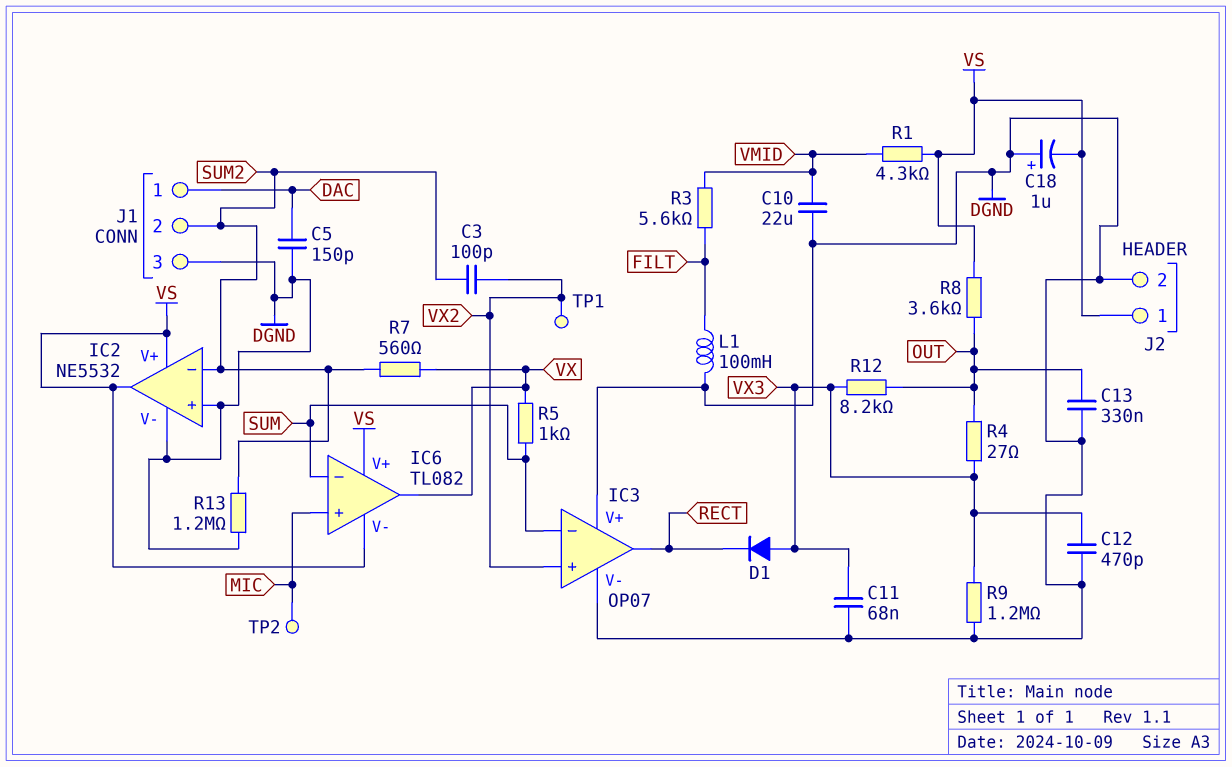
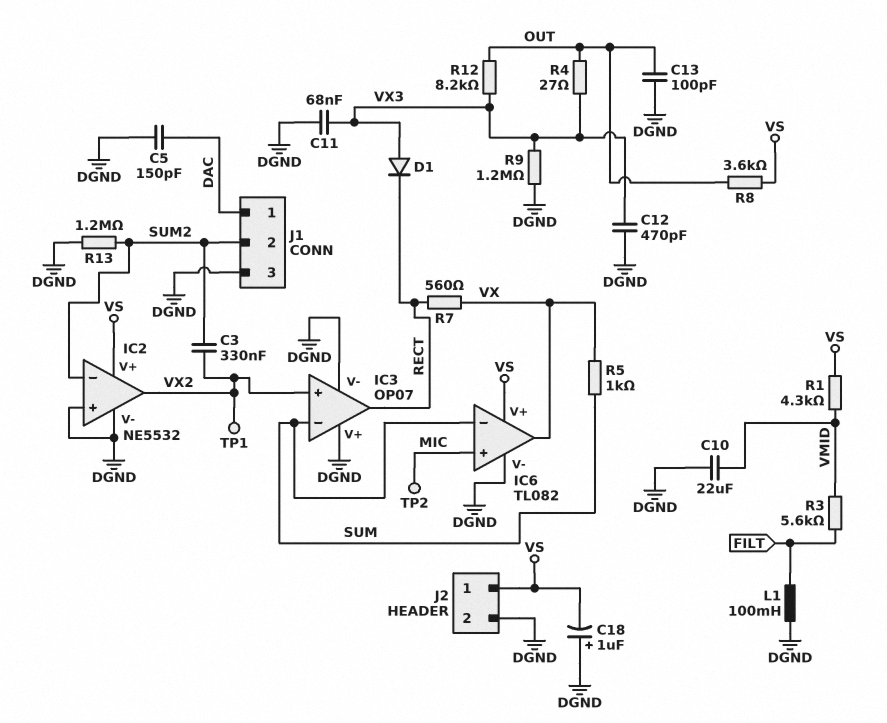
C3: 100pF (SUM2, VX2) -> 330nF (SUM2, VX2)
C13: 330nF (DGND, OUT) -> 100pF (DGND, OUT)
IC2 pin out: VS -> VX2
IC6 pin V-: VS -> DGND
R7: 560 (SUM2, VX) -> 560 (RECT, VX)

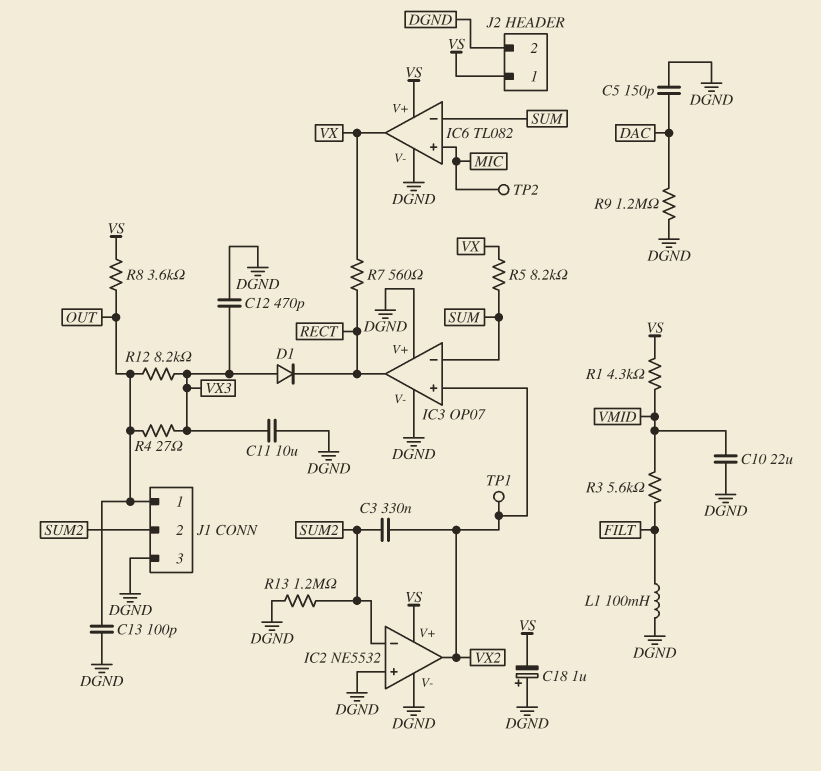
C11: 68nF (DGND, VX3) -> 10uF (DGND, VX3)
J1 pin 1: DAC -> OUT
R5: 1k (SUM, VX) -> 8.2k (SUM, VX)
R9: 1.2M (DGND, VX3) -> 1.2M (DAC, DGND)

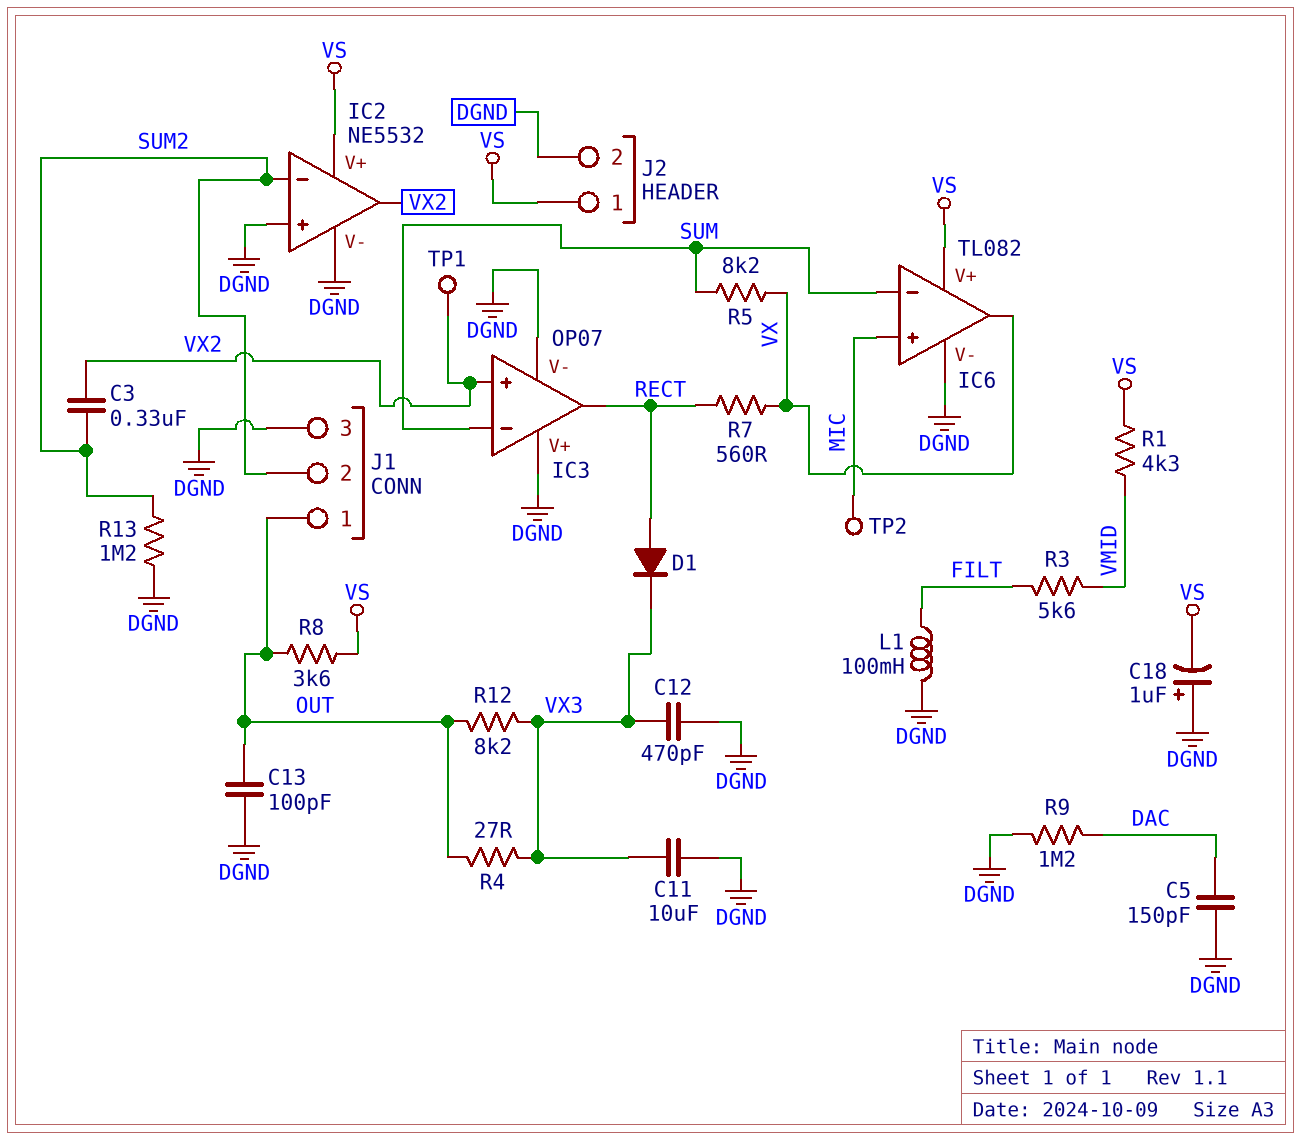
C10: 22uF (DGND, VMID) -> none
D1: diode (A VX3, K RECT) -> diode (A RECT, K VX3)

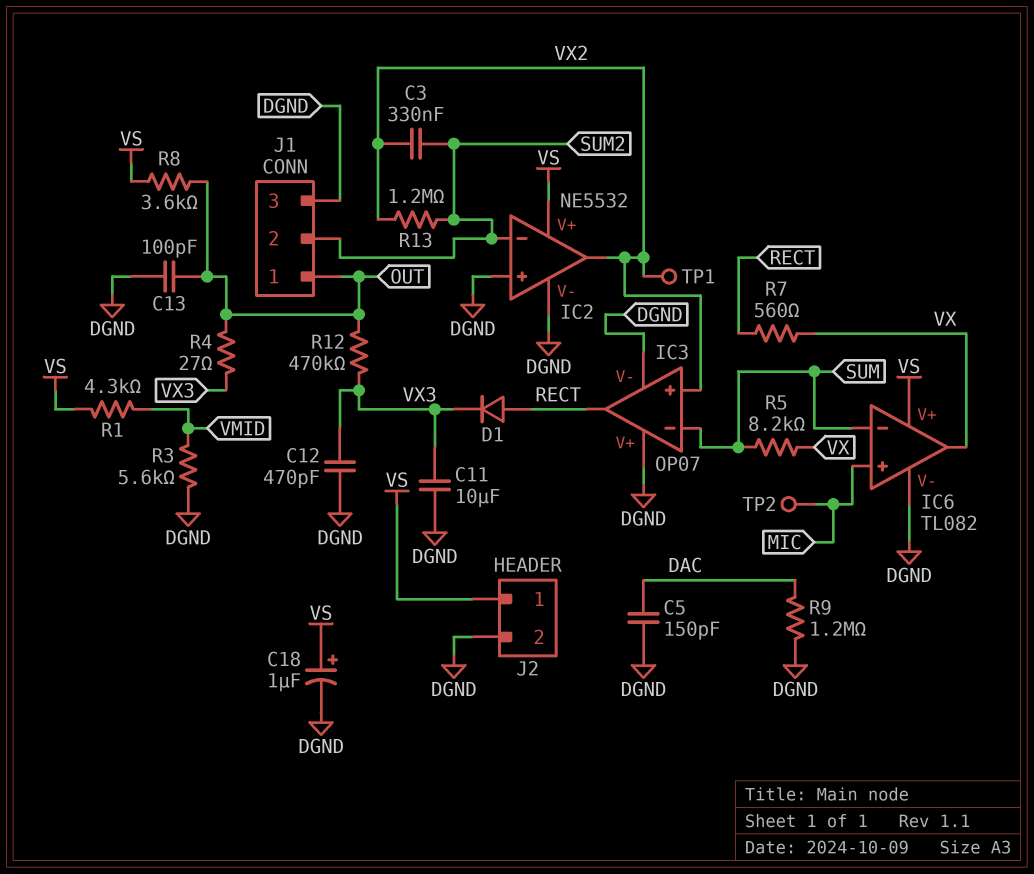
C18: 1uF (plus DGND, minus VS) -> 1uF (plus VS, minus DGND)
L1: 100mH (DGND, FILT) -> none
R3: 5.6k (FILT, VMID) -> 5.6k (DGND, VMID)
R12: 8.2k (OUT, VX3) -> 470k (OUT, VX3)
R13: 1.2M (DGND, SUM2) -> 1.2M (SUM2, VX2)

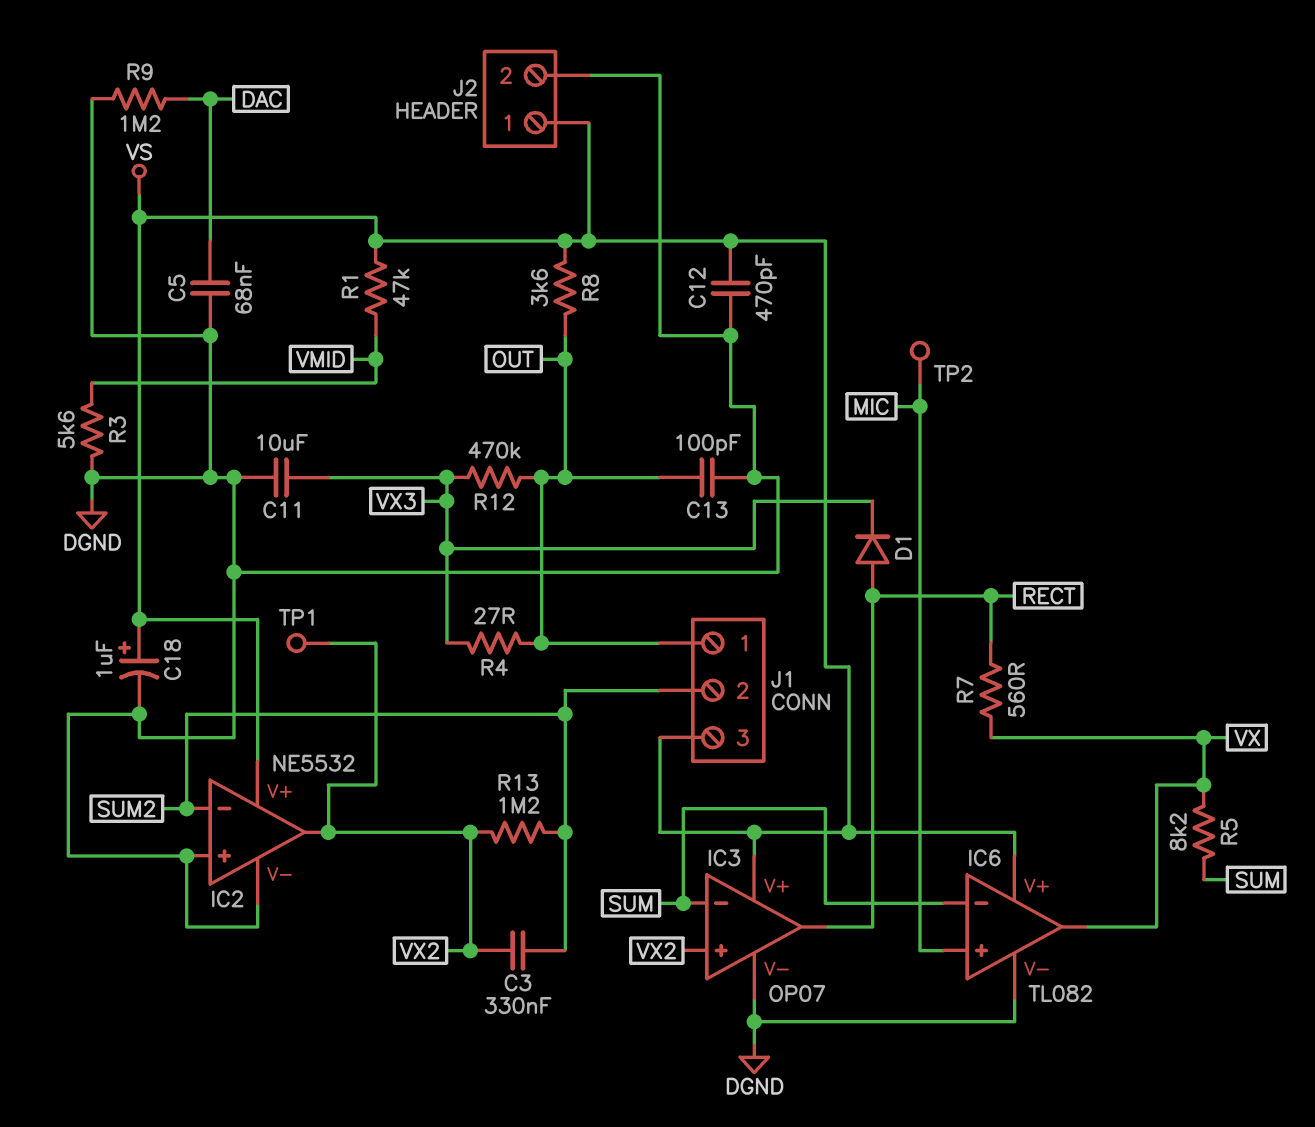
C5: 150pF (DAC, DGND) -> 68nF (DAC, DGND)
C12: 470pF (DGND, VX3) -> 470pF (DGND, VS)
IC3 pin V+: DGND -> VS
J1 pin 3: DGND -> VS
R1: 4.3k (VMID, VS) -> 47k (VMID, VS)

